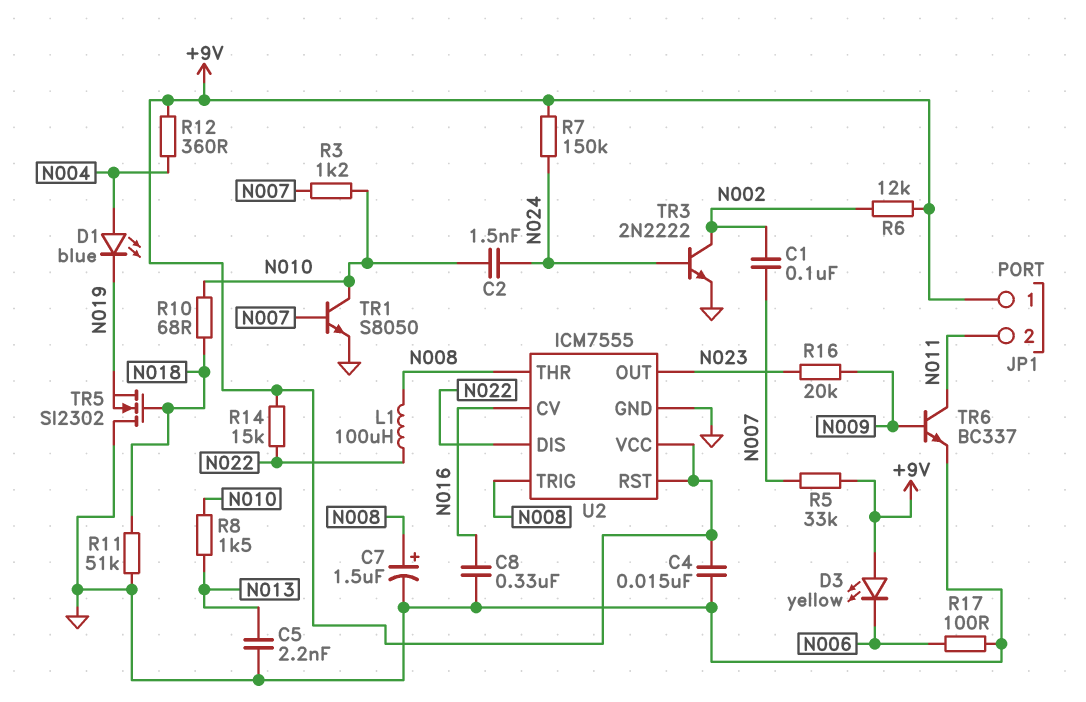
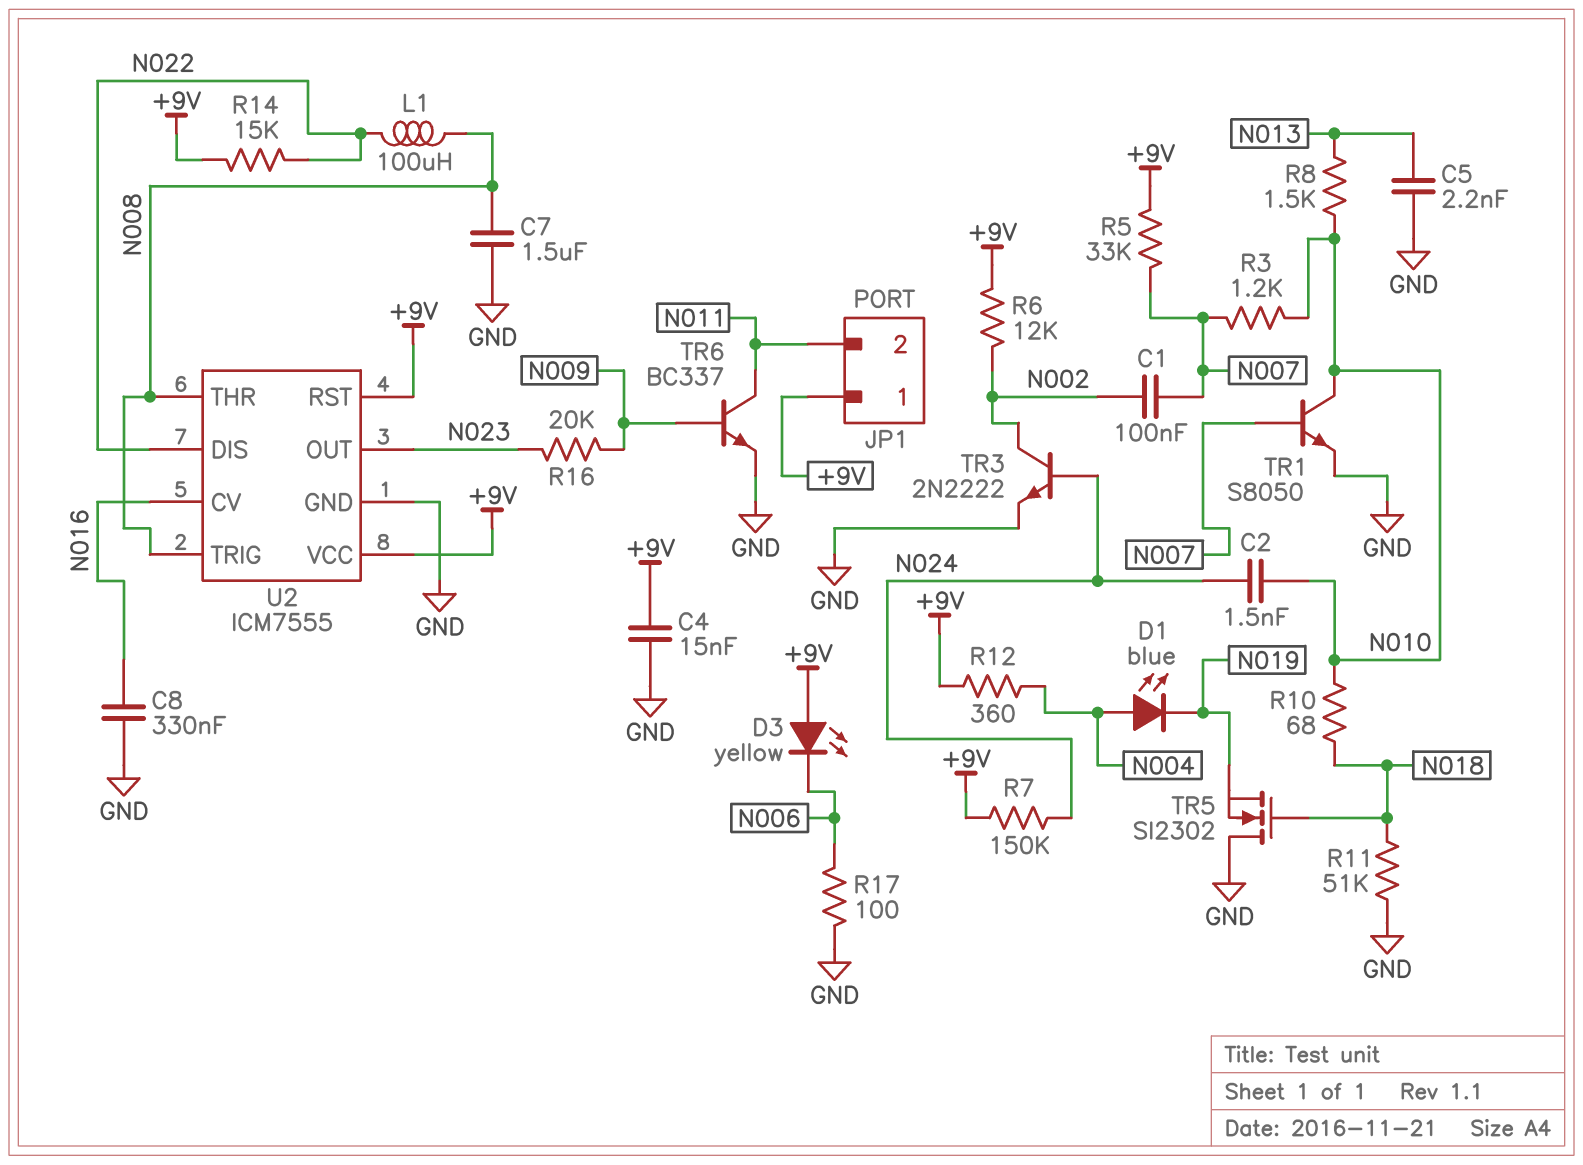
C7: 1.5uF (plus N008, minus GND) -> 1.5uF (GND, N008)

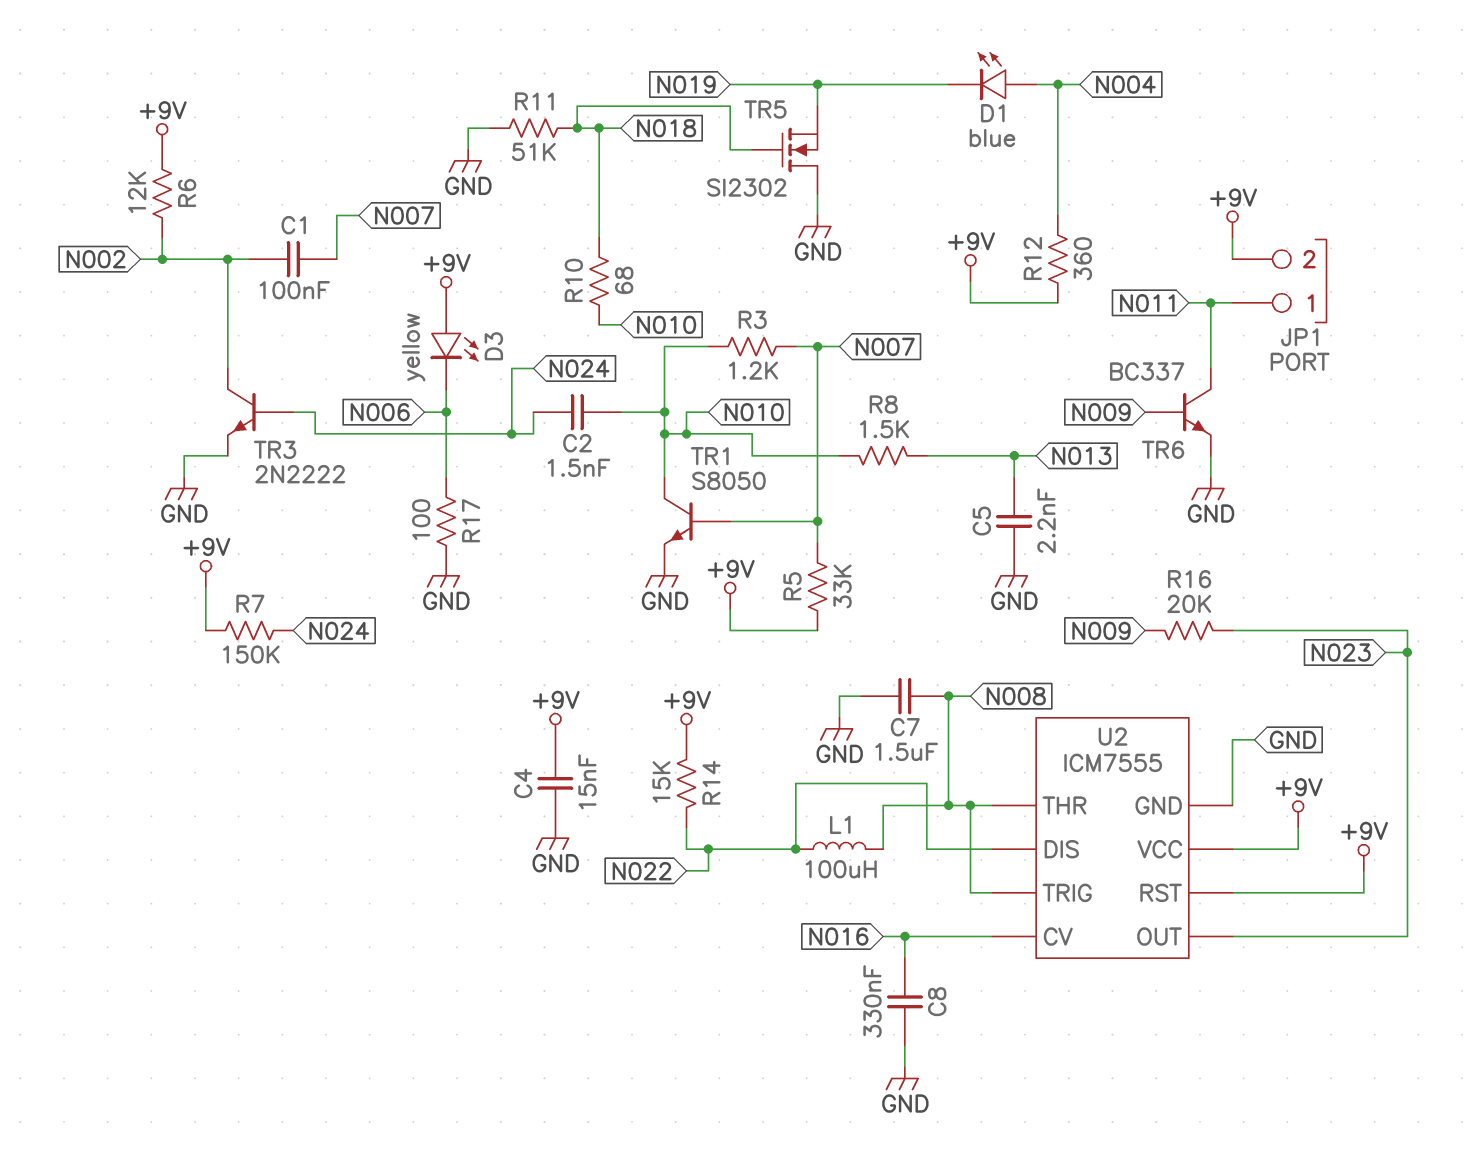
JP1 pin 1: +9V -> N011
JP1 pin 2: N011 -> +9V

